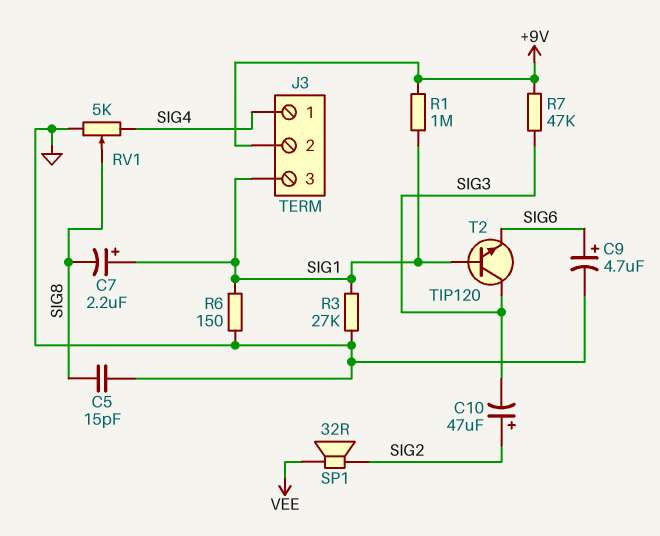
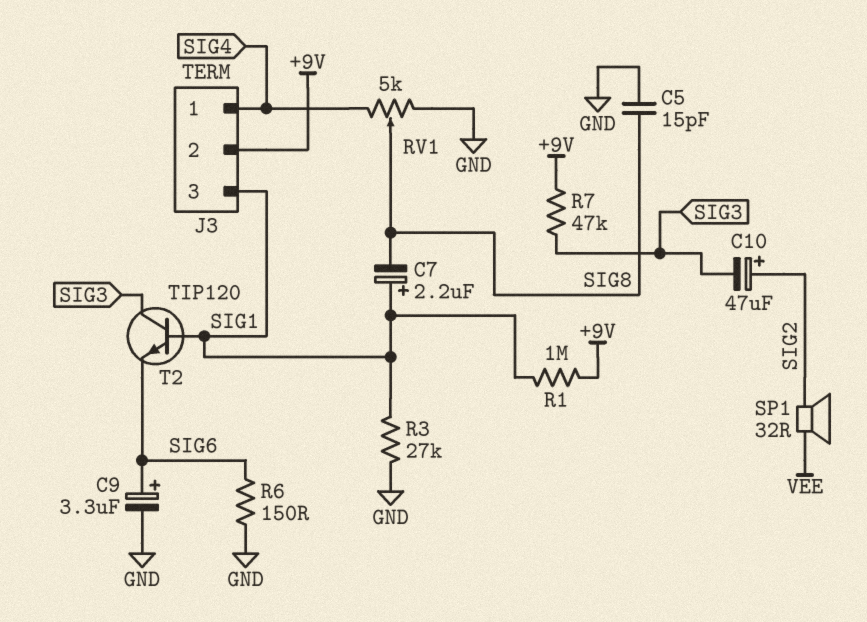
C9: 4.7uF (plus SIG6, minus GND) -> 3.3uF (plus SIG6, minus GND)
R6: 150 (GND, SIG1) -> 150 (GND, SIG6)

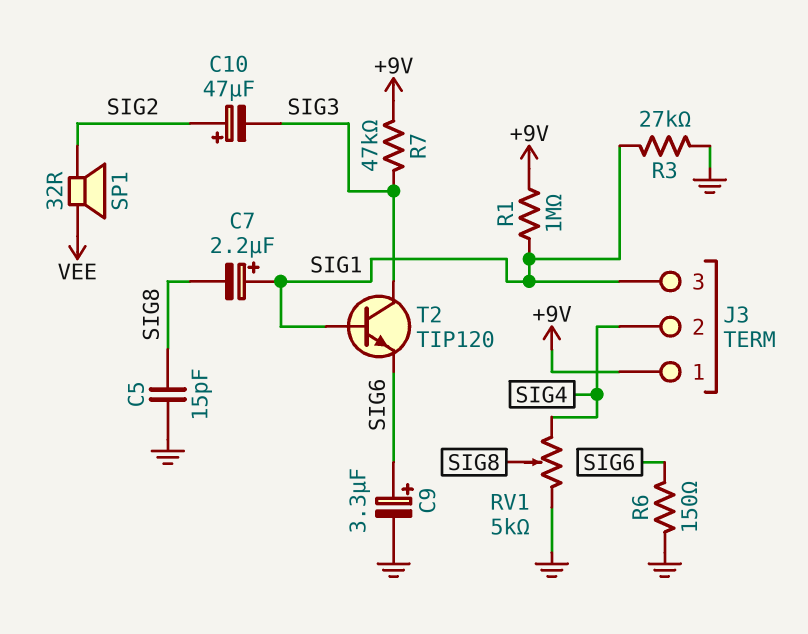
J3 pin 1: SIG4 -> +9V
J3 pin 2: +9V -> SIG4

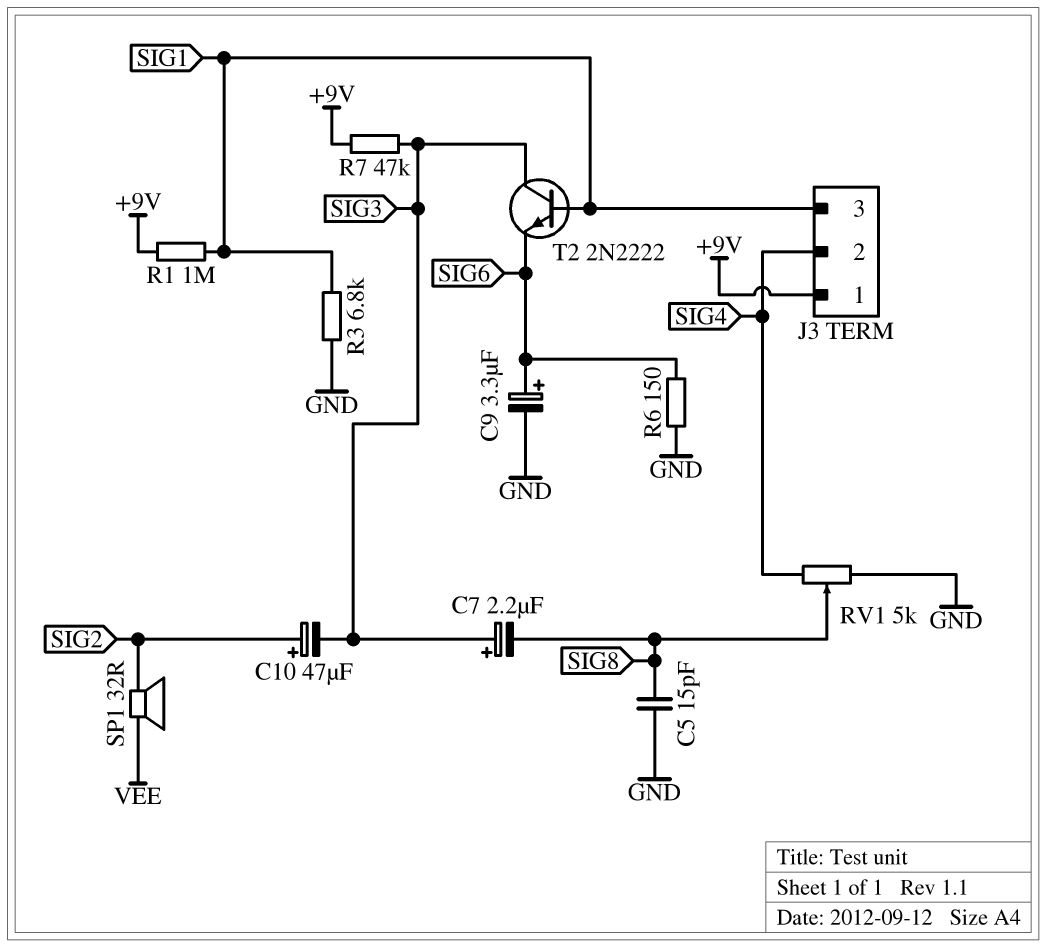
C7: 2.2uF (plus SIG1, minus SIG8) -> 2.2uF (plus SIG3, minus SIG8)
R3: 27k (GND, SIG1) -> 6.8k (GND, SIG1)
T2: NPN TIP120 (B SIG1, C SIG3, E SIG6) -> NPN 2N2222 (B SIG1, C SIG3, E SIG6)

